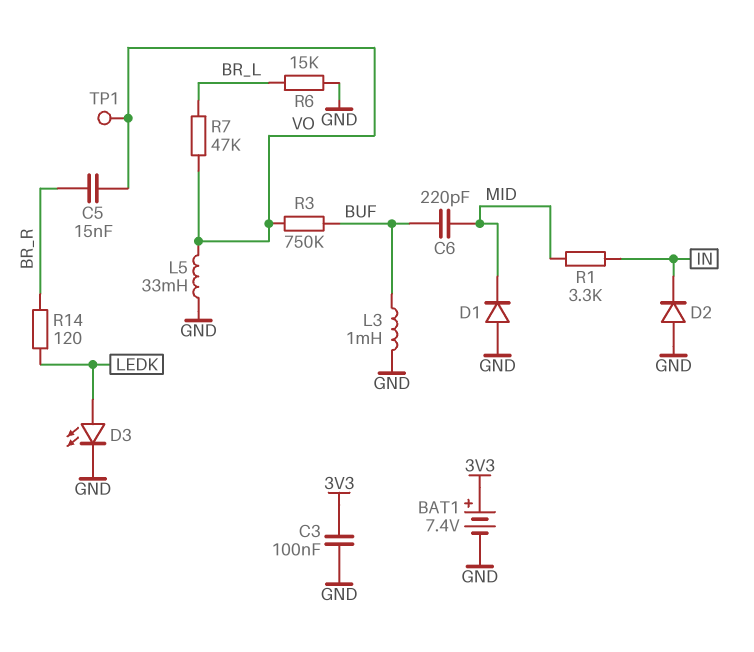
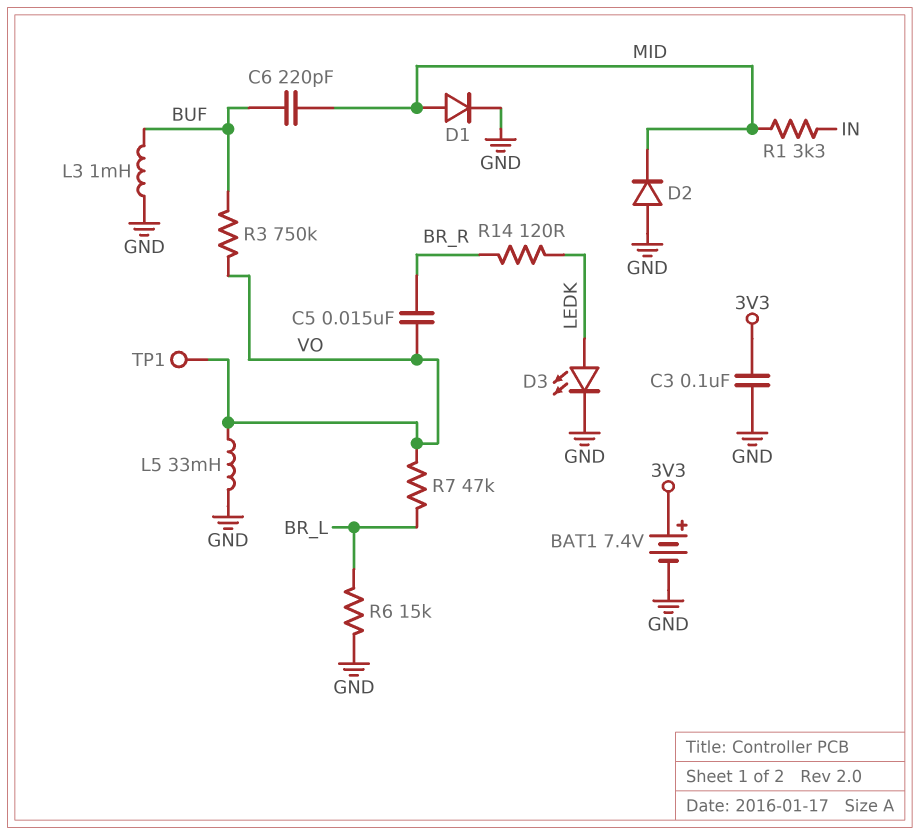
D1: diode (A GND, K MID) -> diode (A MID, K GND)
D2: diode (A GND, K IN) -> diode (A GND, K MID)

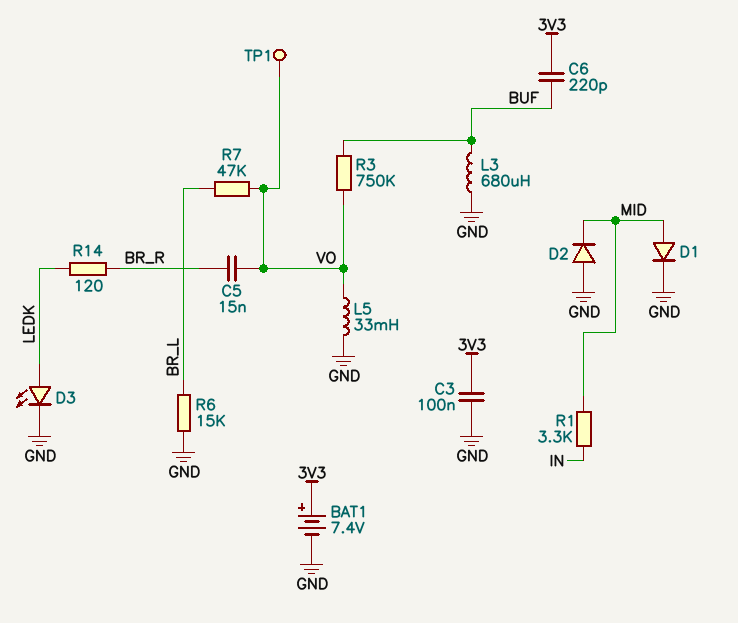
C6: 220pF (BUF, MID) -> 220pF (3V3, BUF)
L3: 1mH (BUF, GND) -> 680uH (BUF, GND)

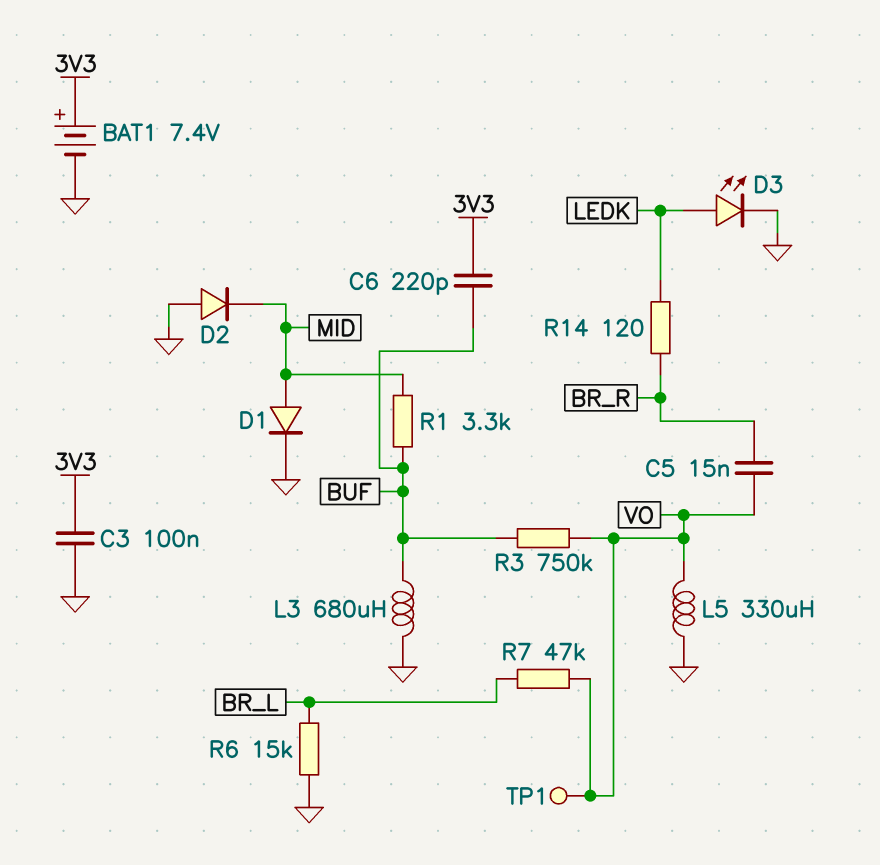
L5: 33mH (GND, VO) -> 330uH (GND, VO)
R1: 3.3k (IN, MID) -> 3.3k (BUF, MID)

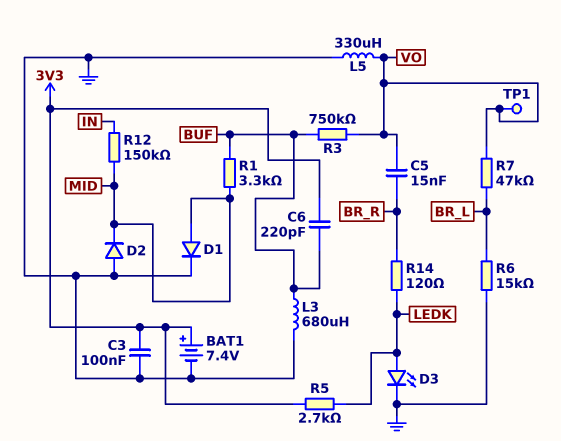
R5: none -> 2.7k (3V3, LEDK)
R12: none -> 150k (IN, MID)

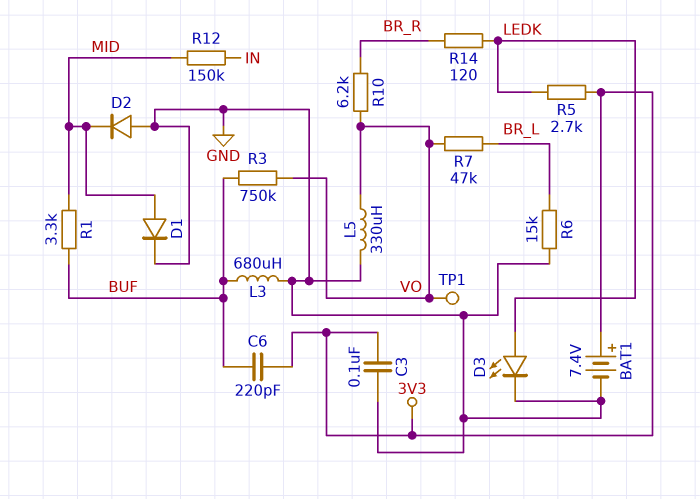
C5: 15nF (BR_R, VO) -> none
R10: none -> 6.2k (BR_R, VO)

